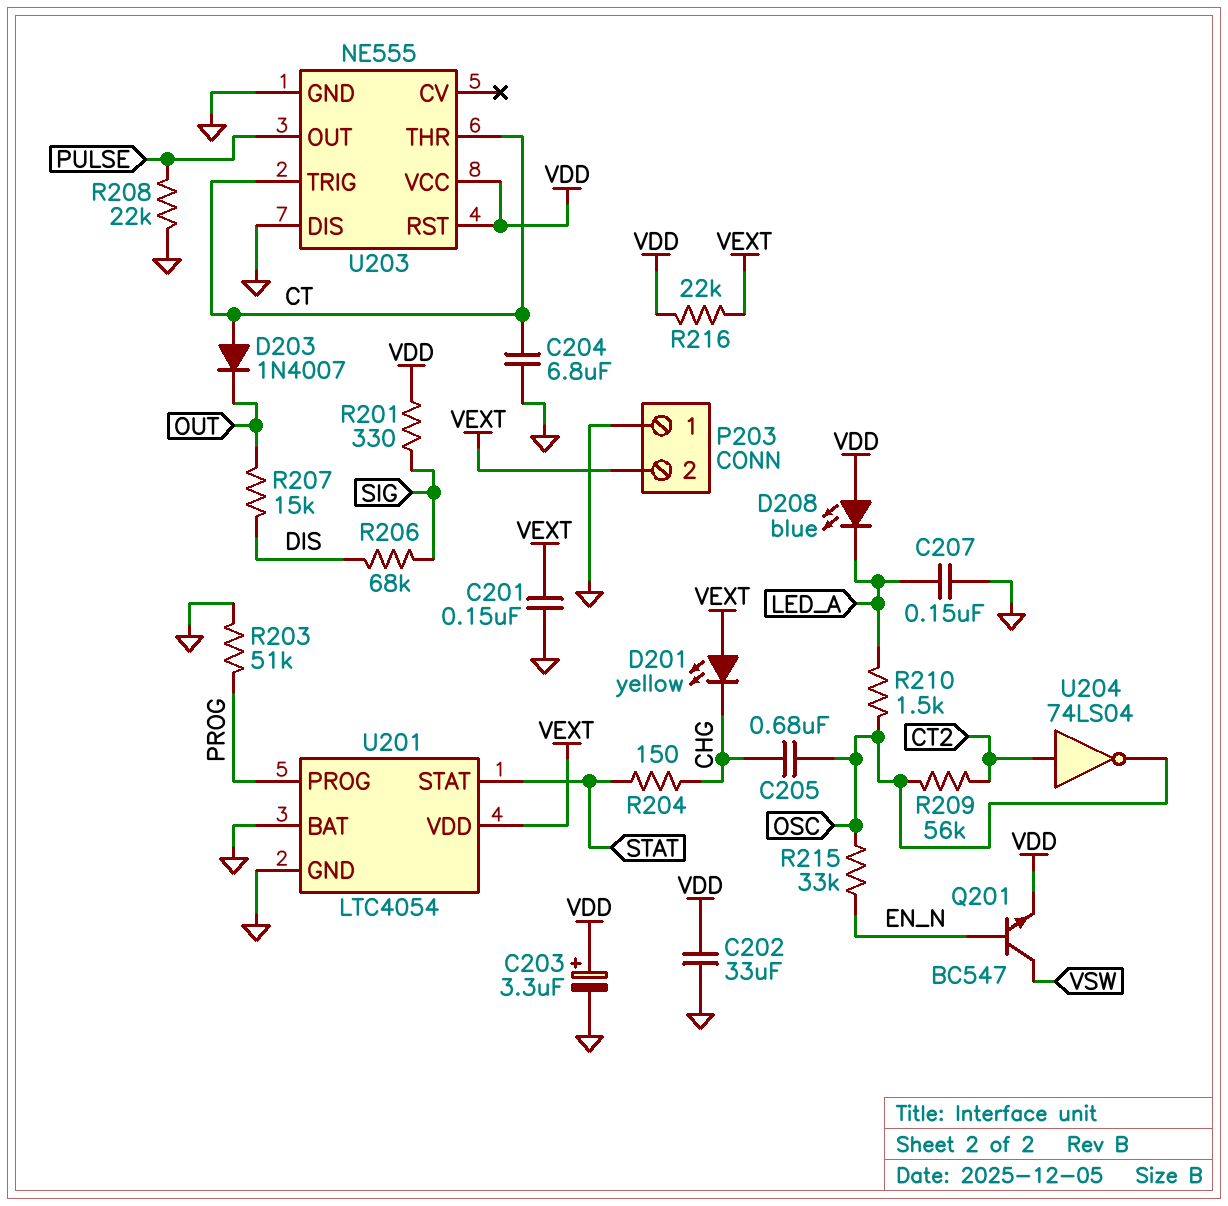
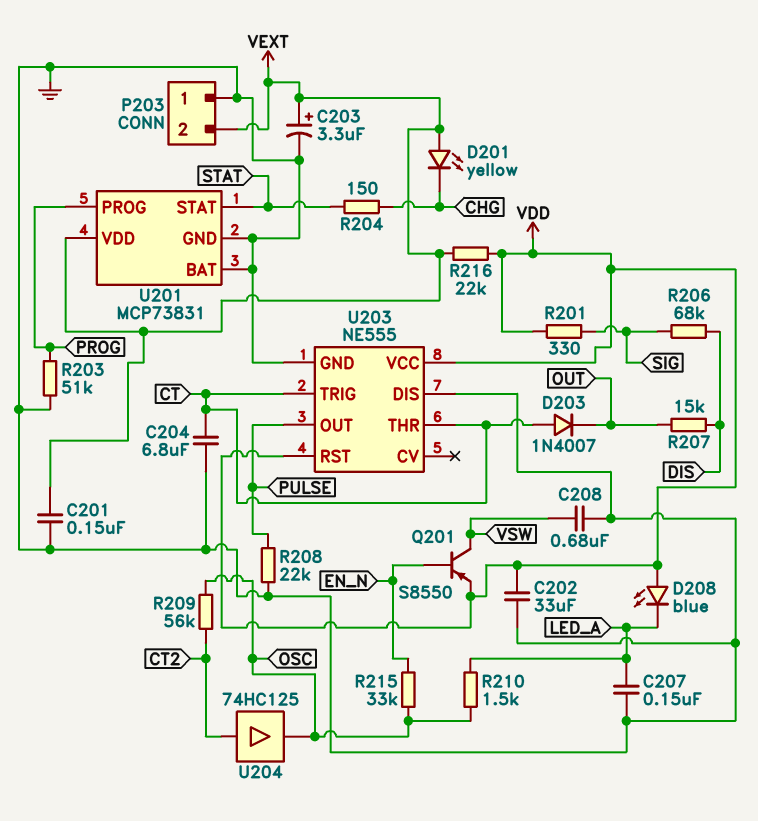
C203: 3.3uF (plus VDD, minus GND) -> 3.3uF (plus VEXT, minus GND)
C205: 680nF (CHG, OSC) -> none
C208: none -> 680nF (GND, VSW)
Q201: NPN BC547 (B EN_N, C VSW, E VDD) -> PNP S8550 (B EN_N, C VSW, E VDD)
U201: LTC4054 -> MCP73831
U204: NOT 74LS04 (in CT2, out OSC) -> buffer 74HC125 (in CT2, out OSC)

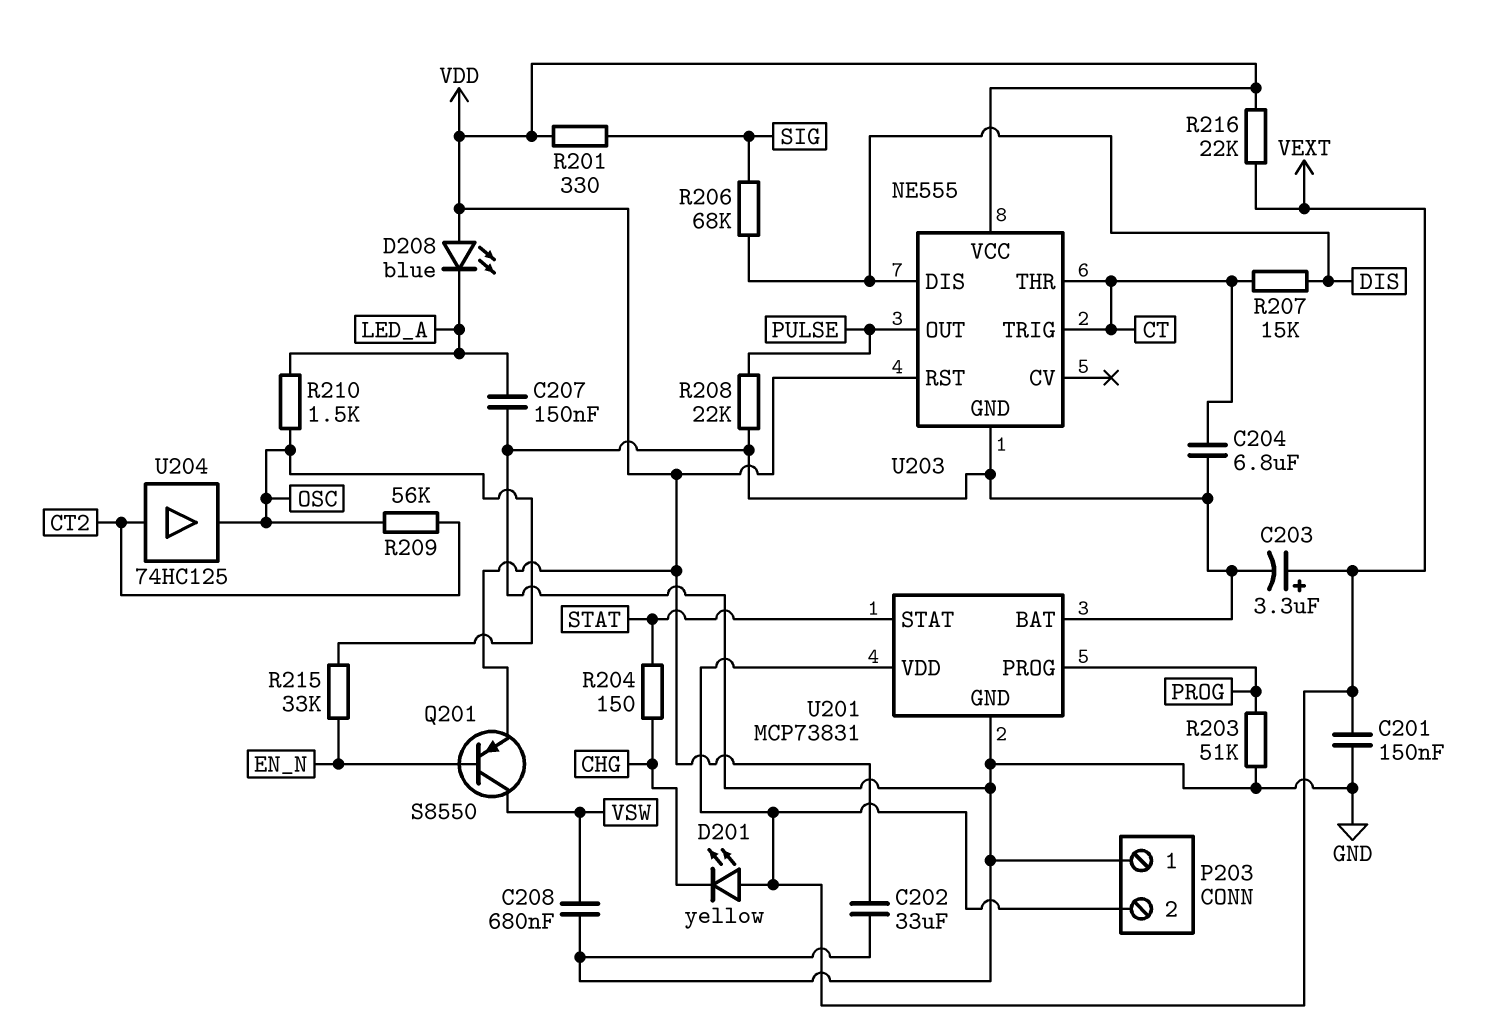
D203: diode 1N4007 (A CT, K OUT) -> none
R207: 15k (DIS, OUT) -> 15k (CT, DIS)
U203 pin DIS: GND -> DIS

